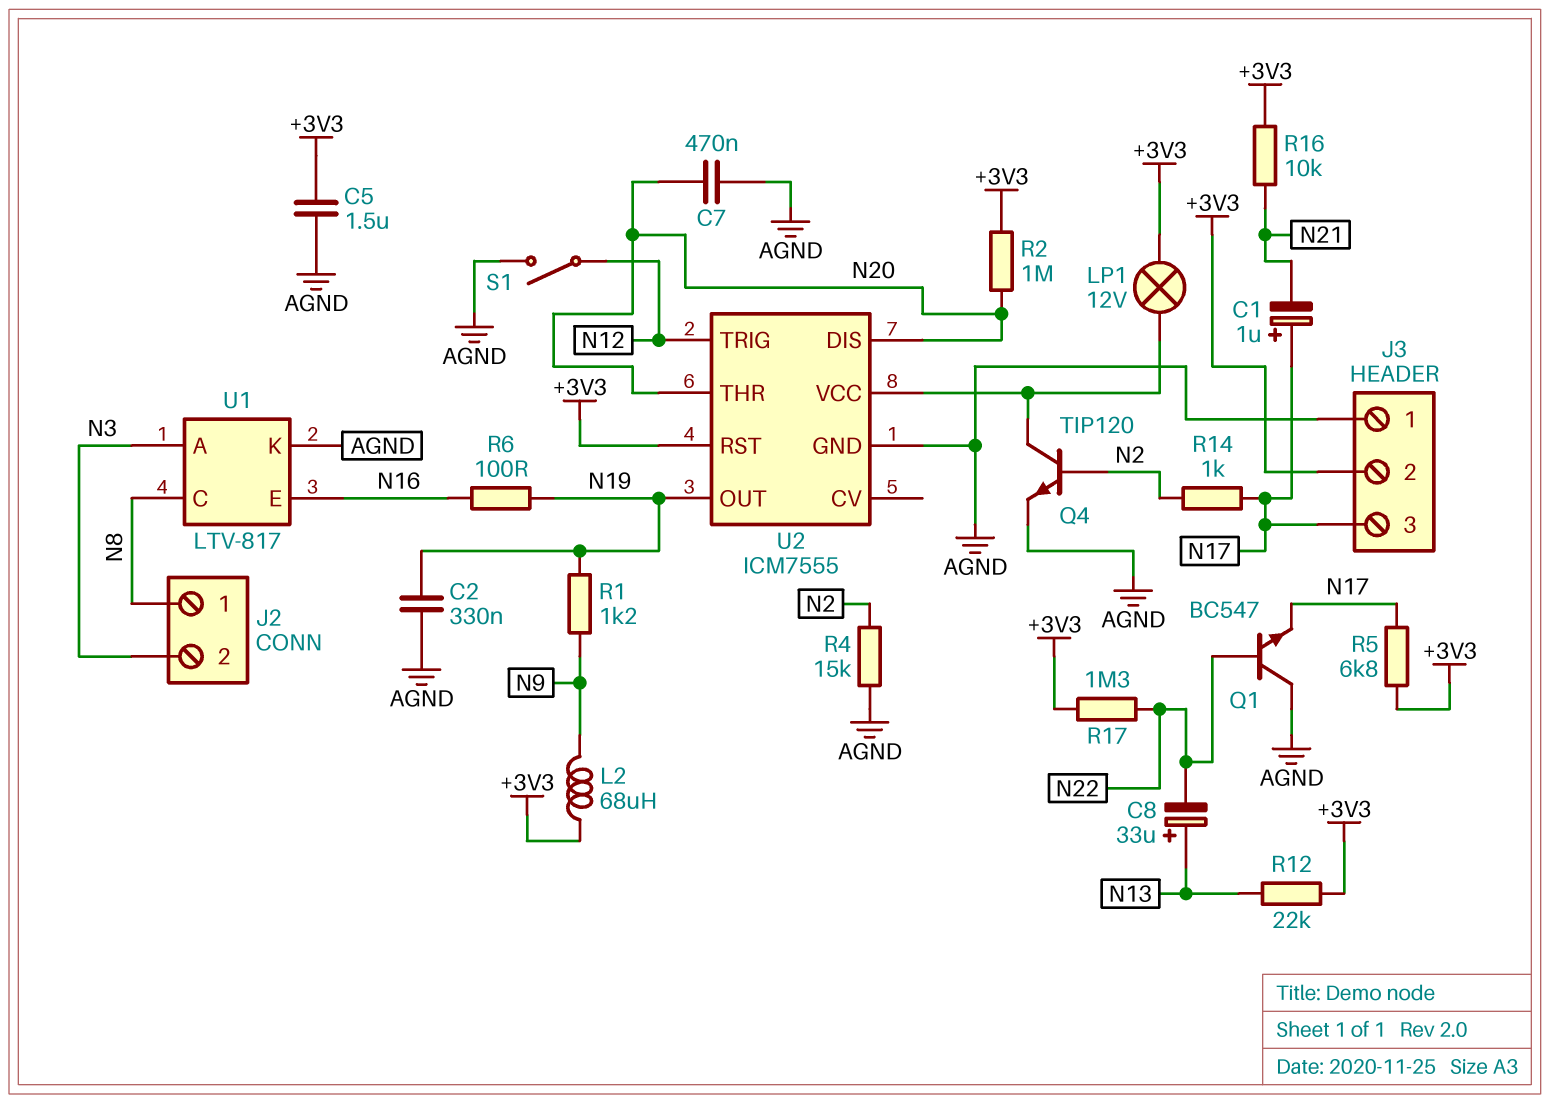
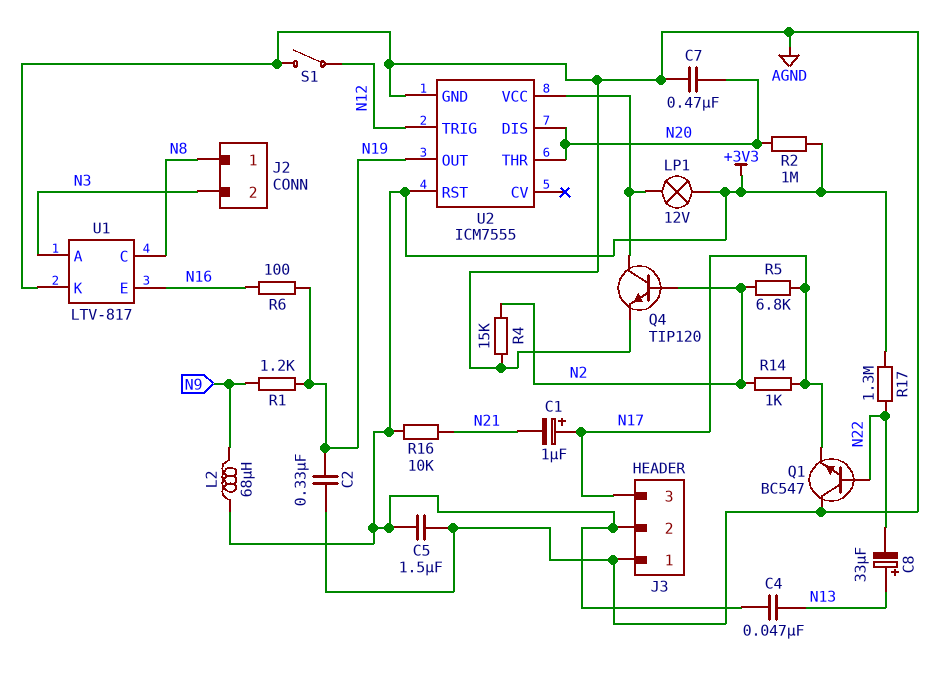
C4: none -> 47nF (+3V3, N13)
R5: 6.8k (+3V3, N17) -> 6.8k (N2, N17)
R12: 22k (+3V3, N13) -> none

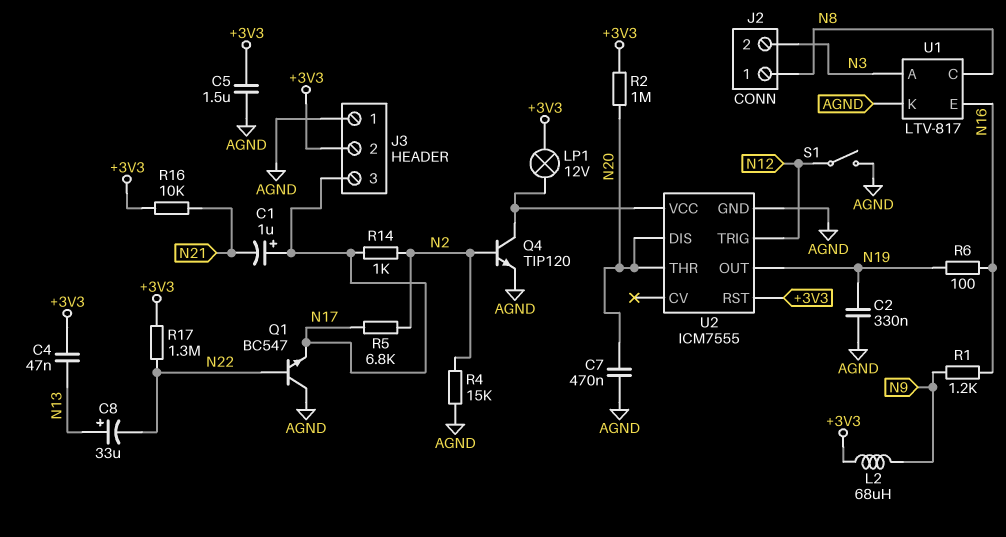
R1: 1.2k (N9, N19) -> 1.2k (N9, N16)

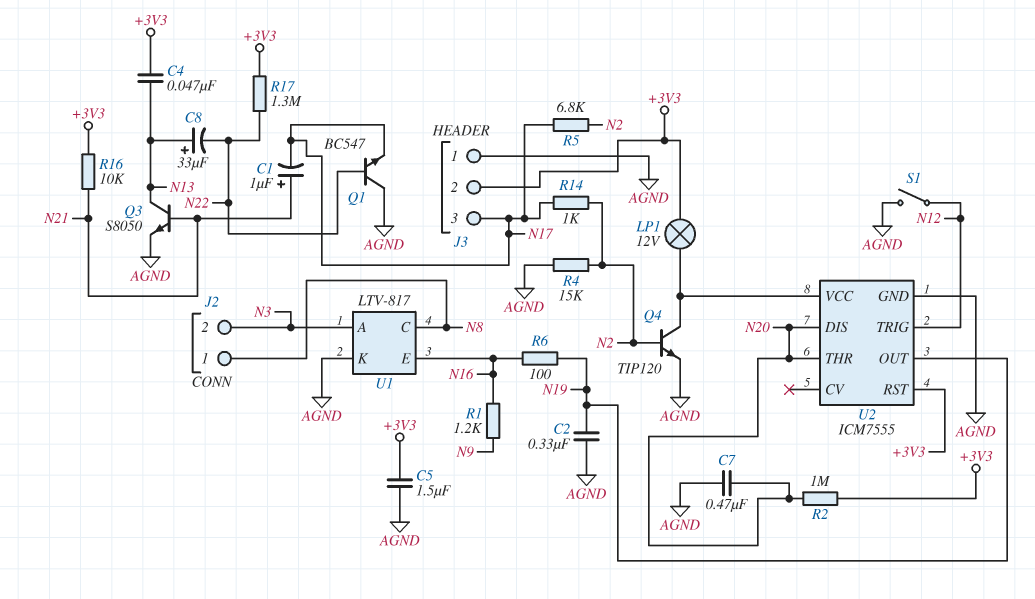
C1: 1uF (plus N17, minus N21) -> 1uF (plus N21, minus N17)
L2: 68uH (+3V3, N9) -> none
Q3: none -> NPN S8050 (B N21, C N13, E AGND)

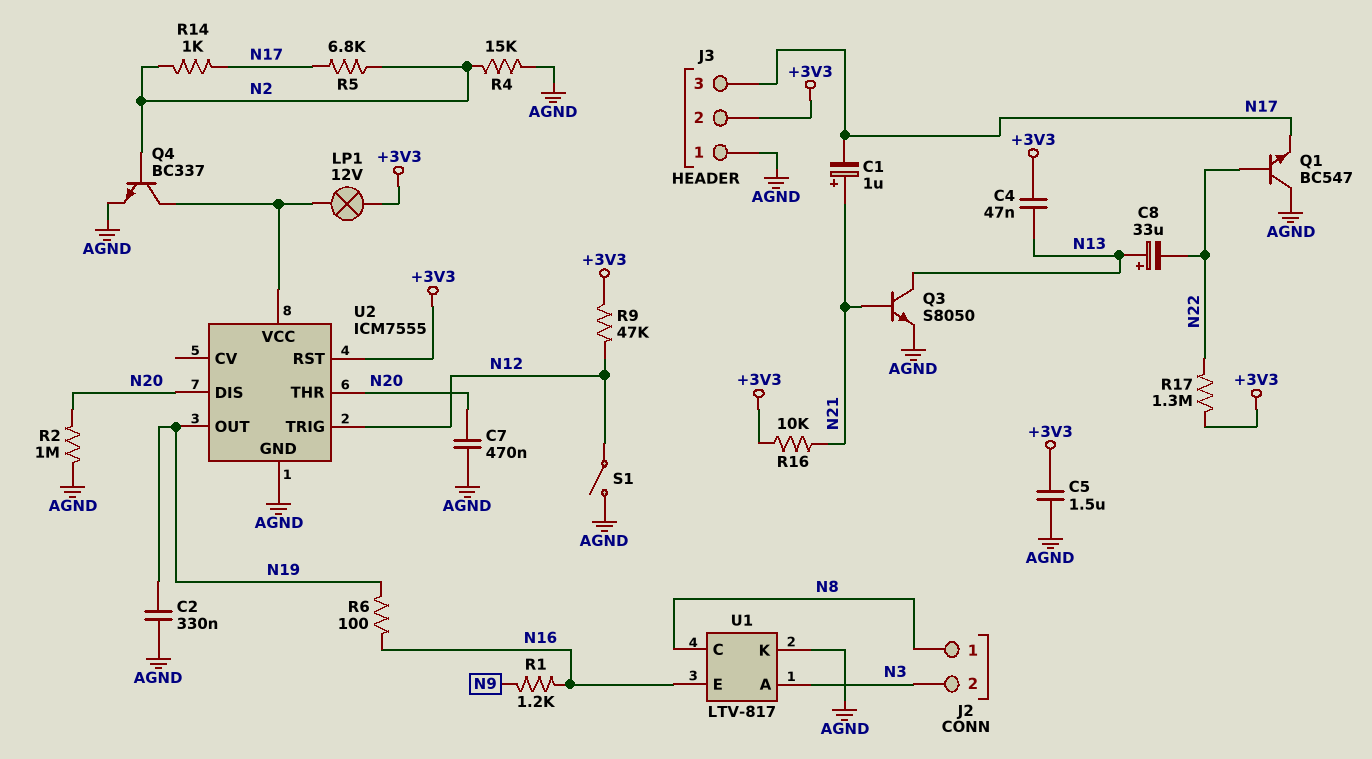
Q4: NPN TIP120 (B N2, C U2/VCC, E AGND) -> NPN BC337 (B N2, C U2/VCC, E AGND)
R2: 1M (+3V3, N20) -> 1M (AGND, N20)
R9: none -> 47k (+3V3, N12)

